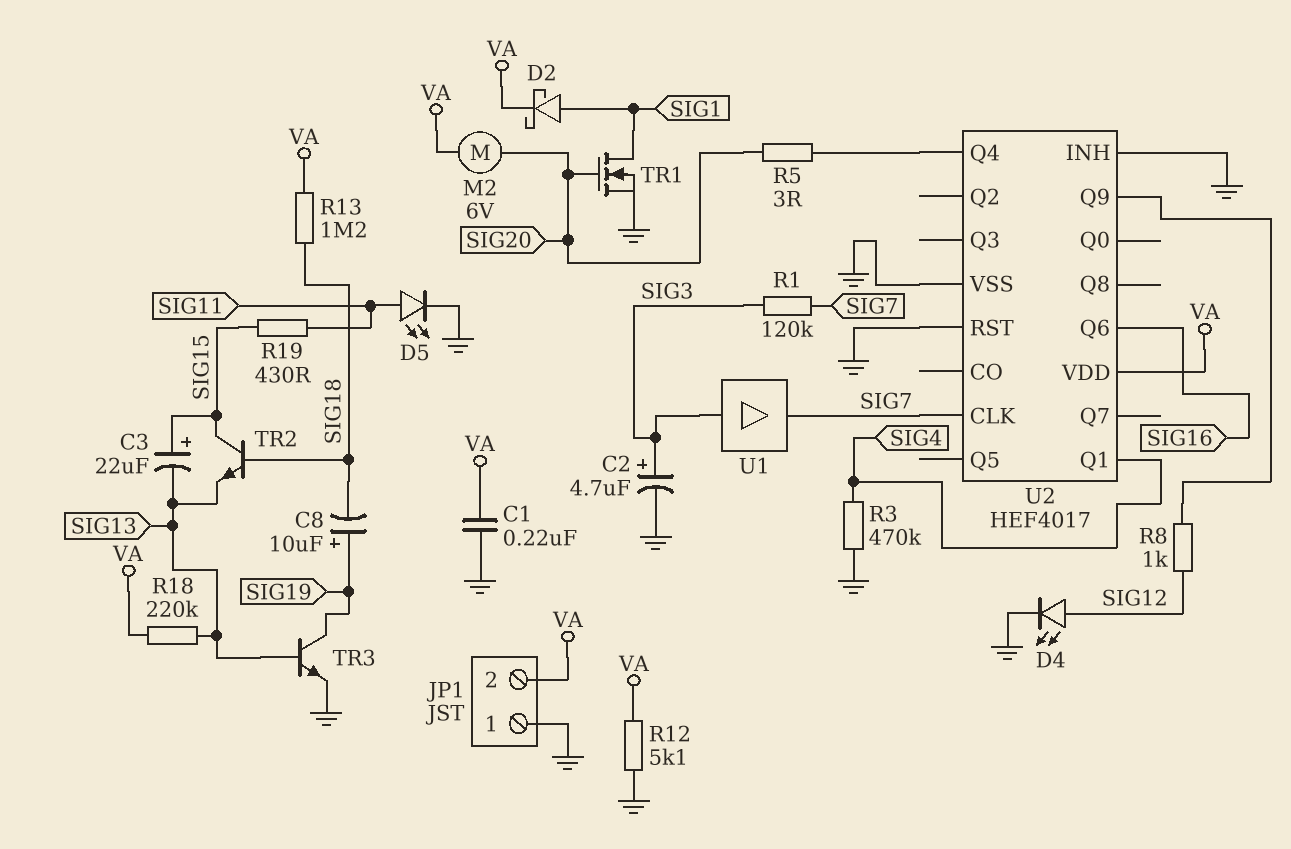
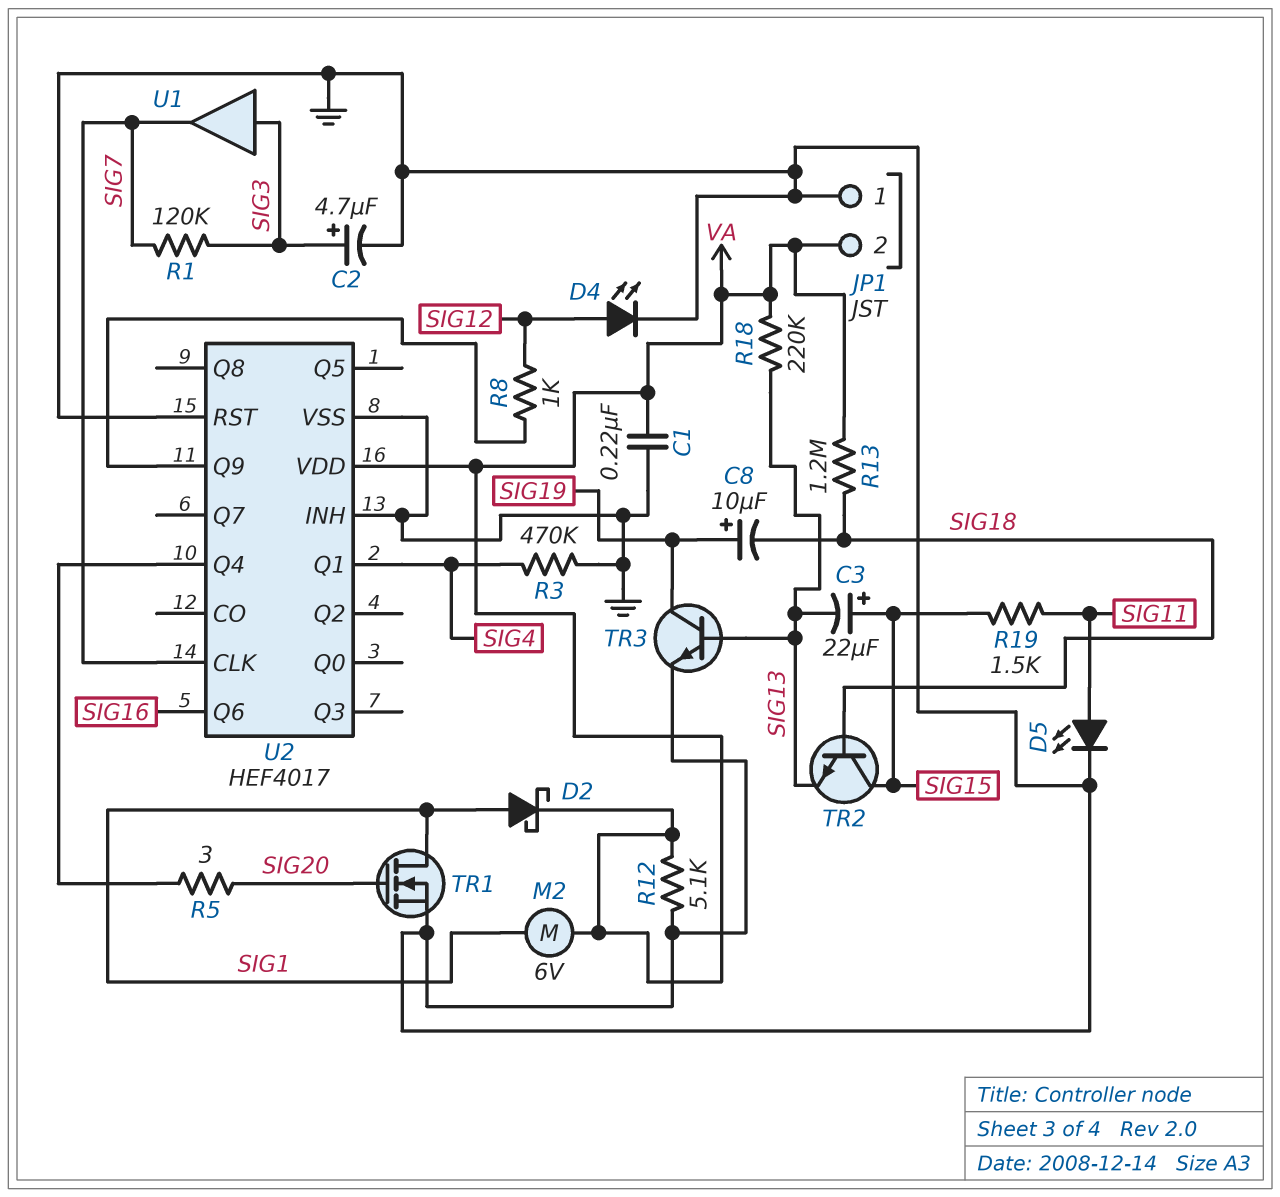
M2: motor 6V (SIG20, VA) -> motor 6V (SIG1, VA)
R19: 430 (SIG11, SIG15) -> 1.5k (SIG11, SIG15)

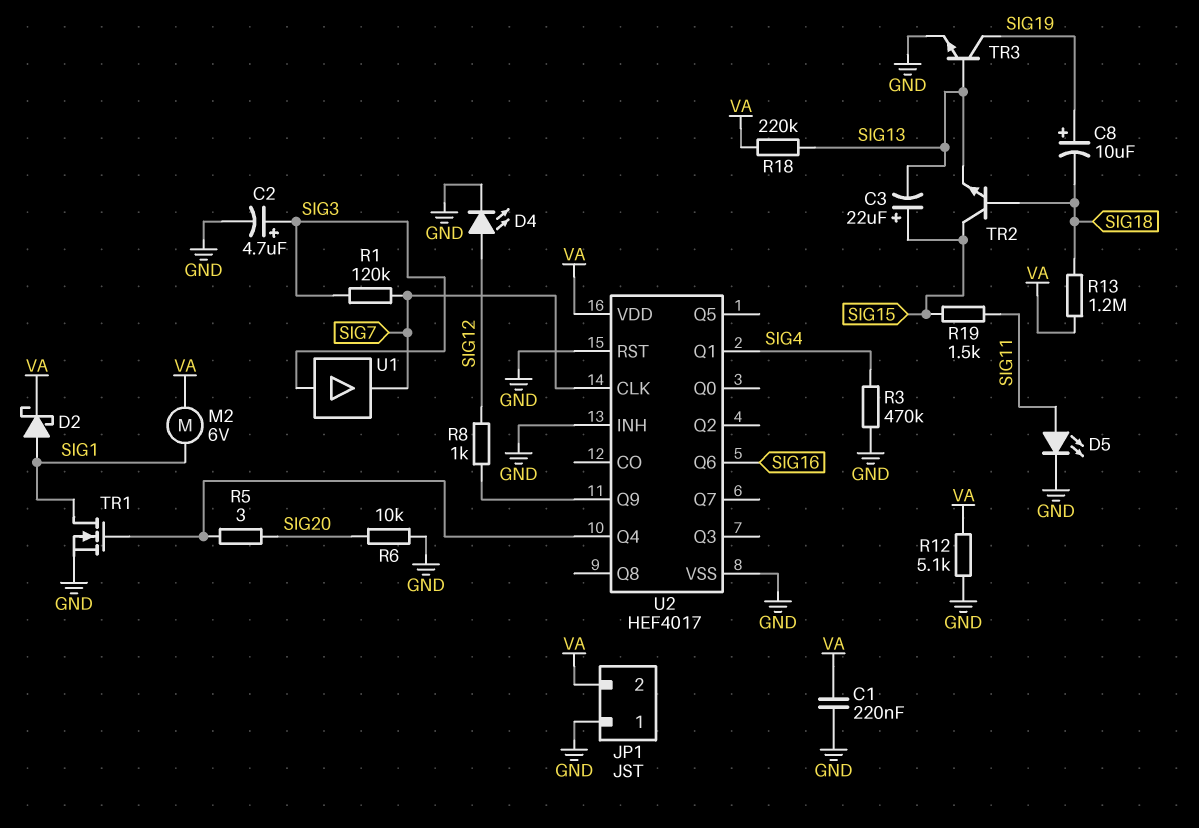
R6: none -> 10k (GND, SIG20)
TR1: NMOS (G SIG20, D SIG1, S GND) -> NMOS (G U2/Q4, D SIG1, S GND)

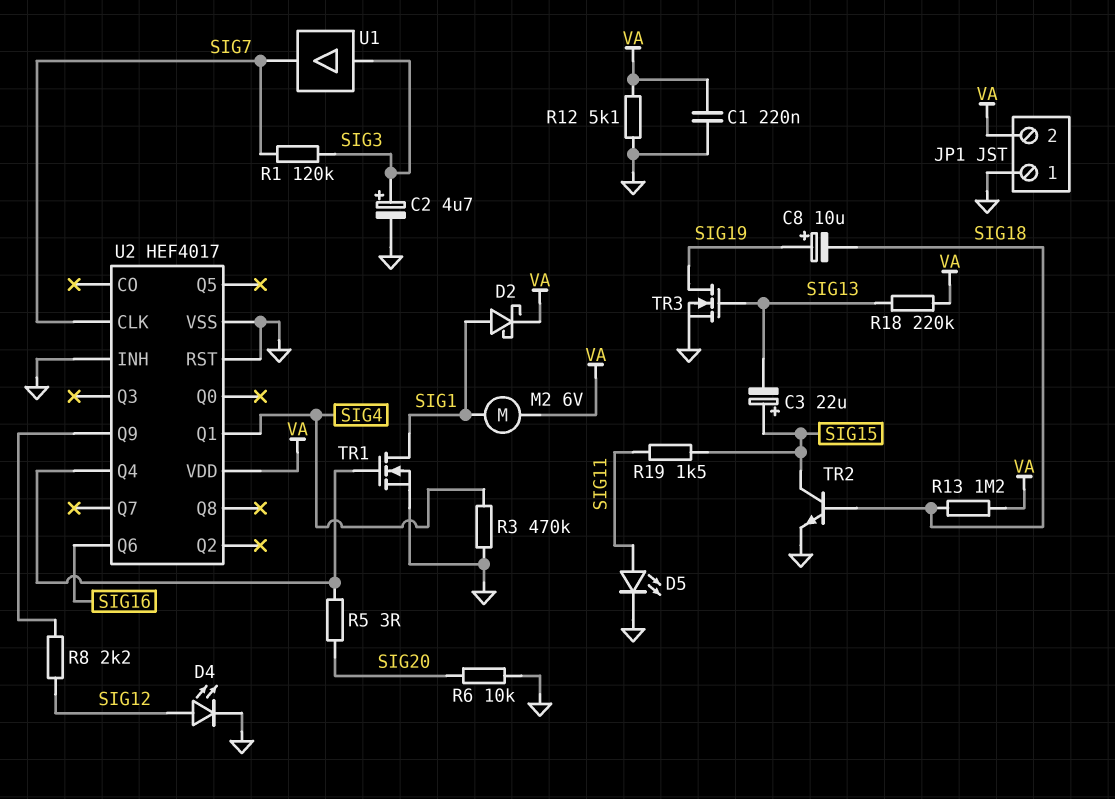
R8: 1k (SIG12, U2/Q9) -> 2.2k (SIG12, U2/Q9)
TR2: NPN (B SIG18, C SIG15, E SIG13) -> NPN (B SIG18, C SIG15, E GND)
TR3: NPN (B SIG13, C SIG19, E GND) -> NMOS (G SIG13, D SIG19, S GND)

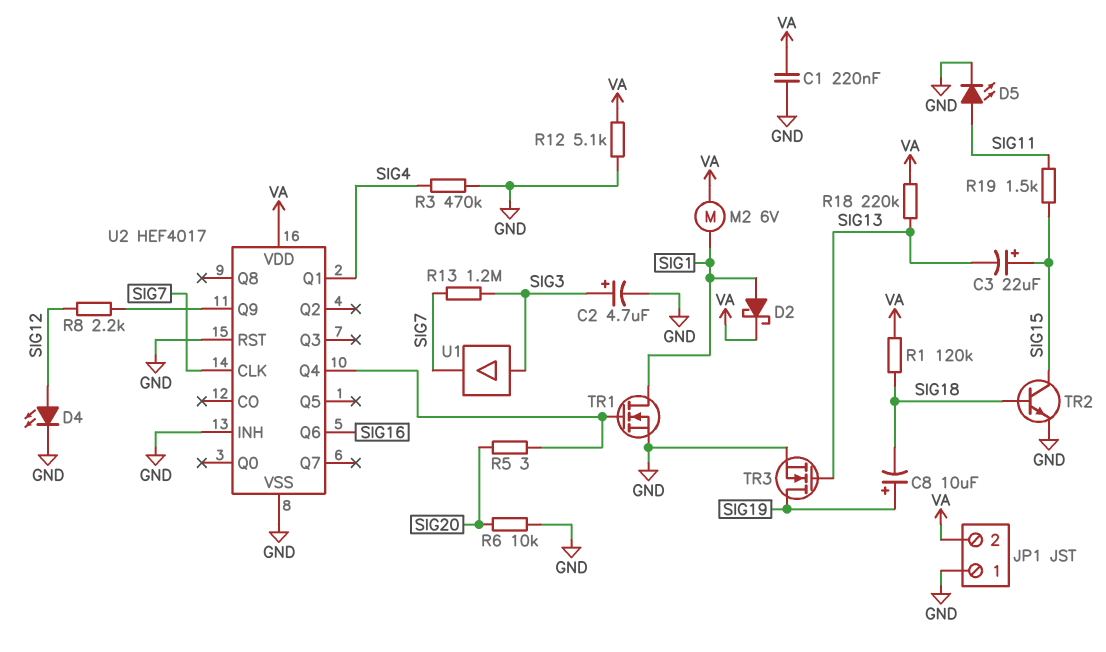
R1: 120k (SIG3, SIG7) -> 120k (SIG18, VA)
R13: 1.2M (SIG18, VA) -> 1.2M (SIG3, SIG7)

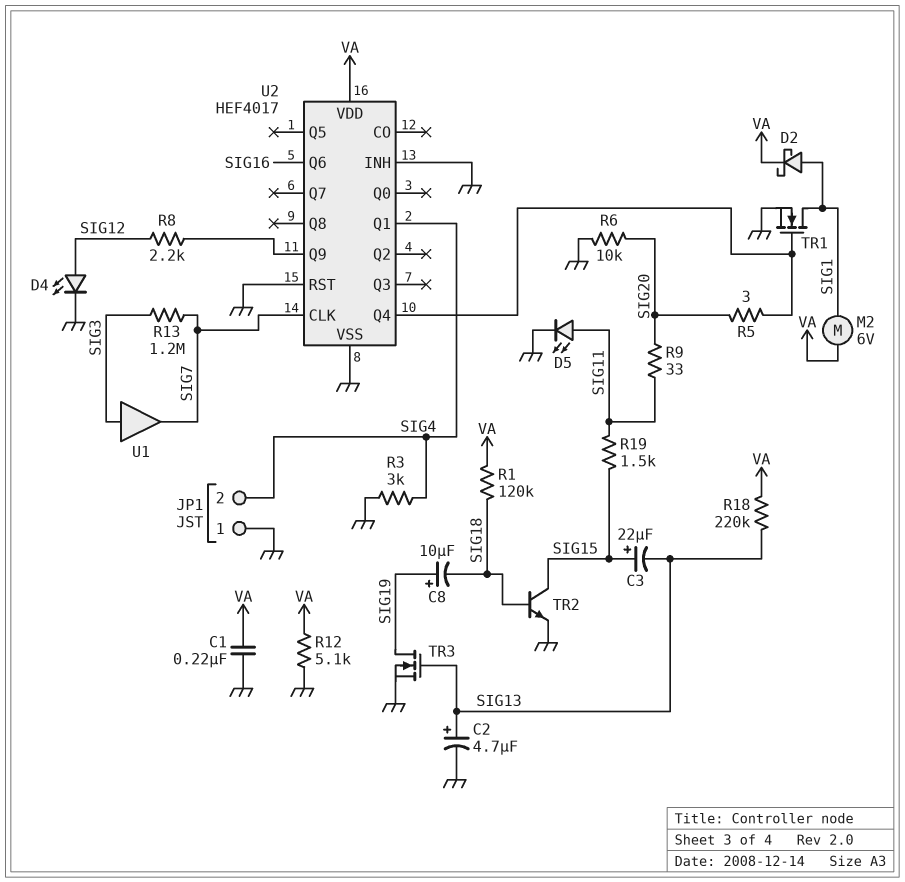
C2: 4.7uF (plus SIG3, minus GND) -> 4.7uF (plus SIG13, minus GND)
JP1 pin 2: VA -> SIG4
R3: 470k (GND, SIG4) -> 3k (GND, SIG4)
R9: none -> 33 (SIG11, SIG20)

